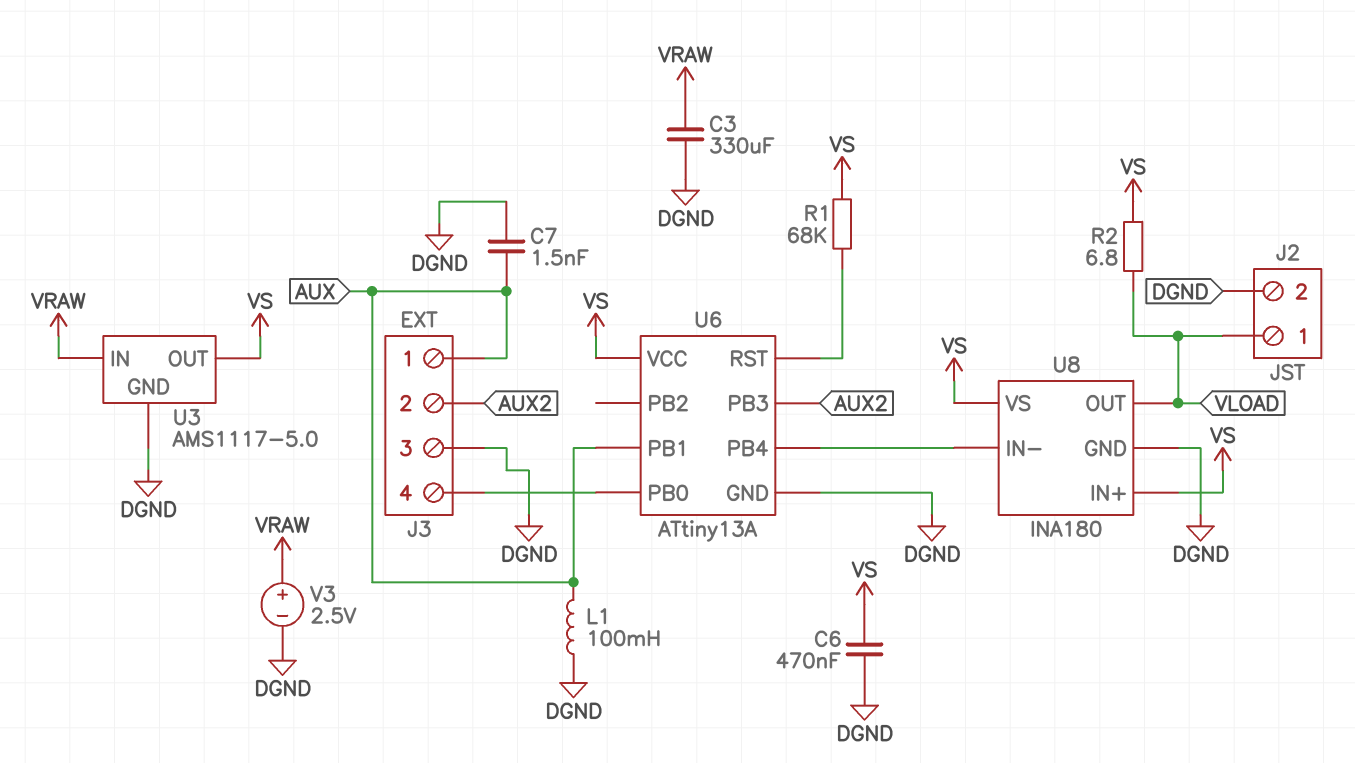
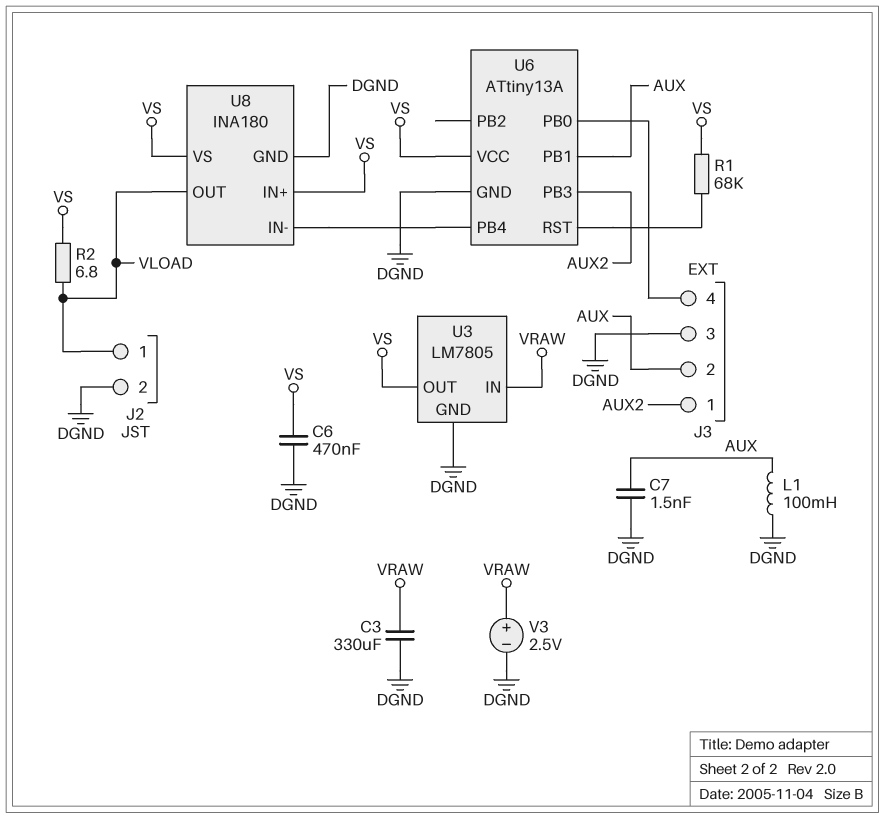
J3 pin 1: AUX -> AUX2
J3 pin 2: AUX2 -> AUX
U3: AMS1117-5.0 -> LM7805

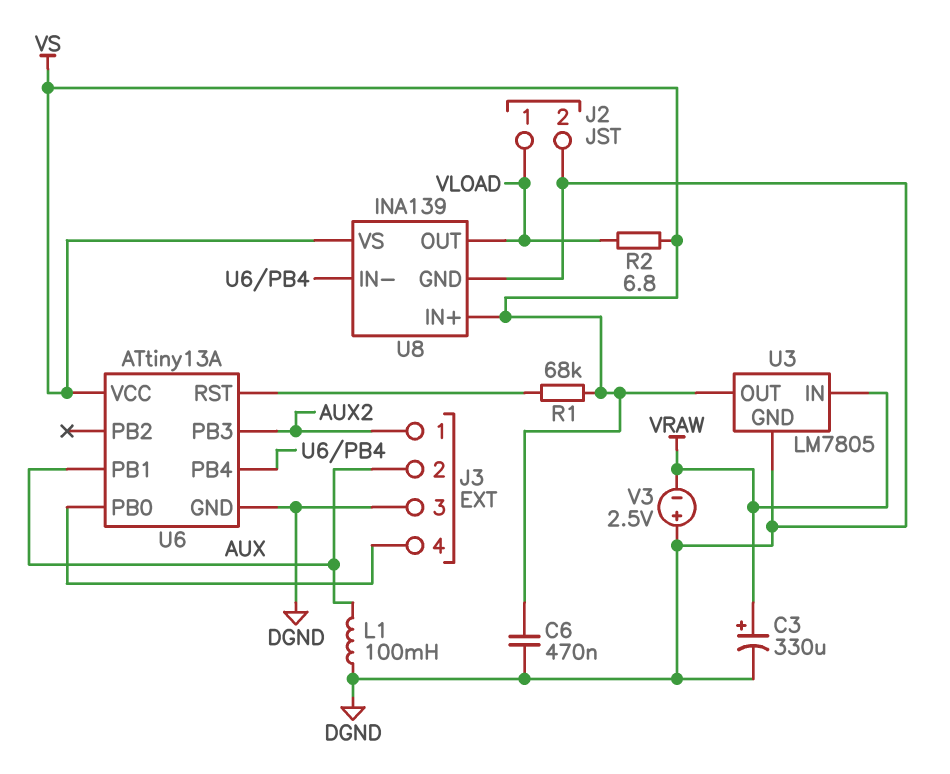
C3: 330uF (DGND, VRAW) -> 330uF (plus VRAW, minus DGND)
C7: 1.5nF (AUX, DGND) -> none
U8: INA180 -> INA139
V3: 2.5V (plus VRAW, minus DGND) -> 2.5V (plus DGND, minus VRAW)

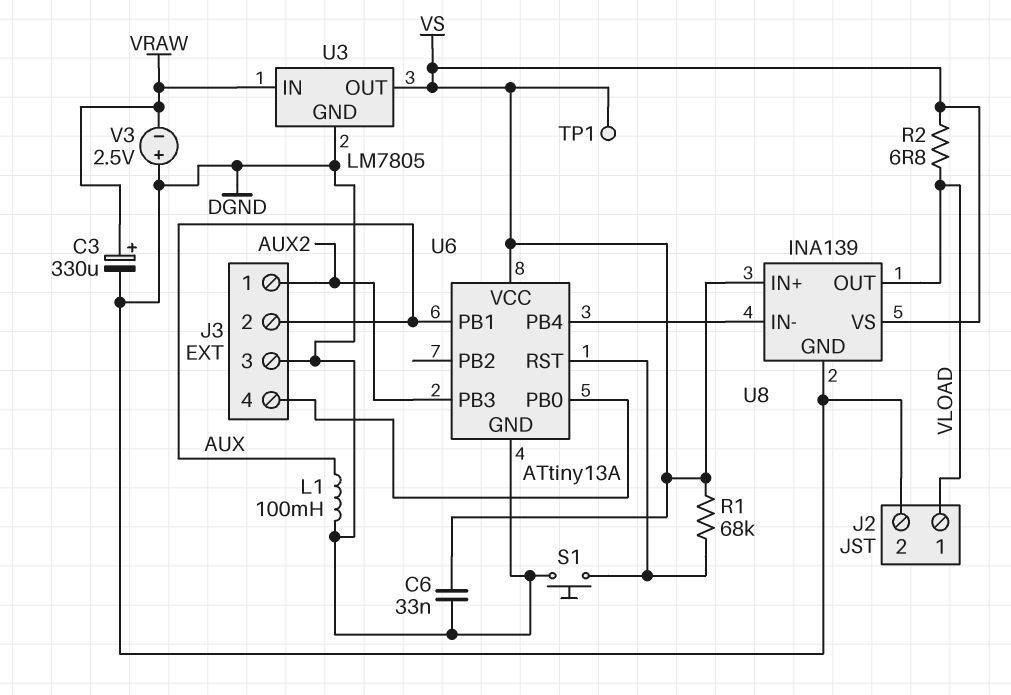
C6: 470nF (DGND, VS) -> 33nF (DGND, VS)
S1: none -> button (DGND, U6/RST)
TP1: none -> test point (VS)

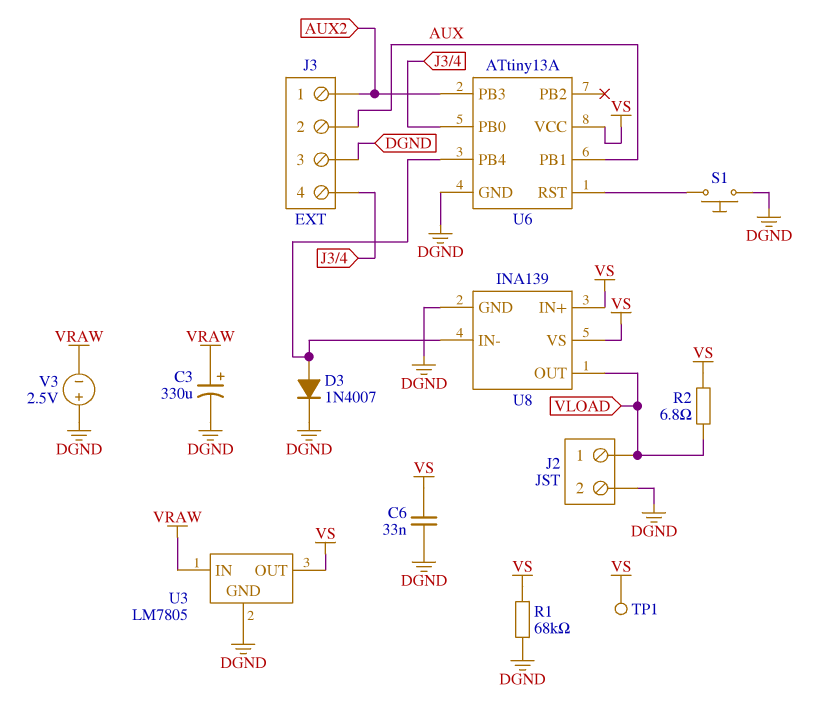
D3: none -> diode 1N4007 (A U6/PB4, K DGND)
L1: 100mH (AUX, DGND) -> none
R1: 68k (U6/RST, VS) -> 68k (DGND, VS)

